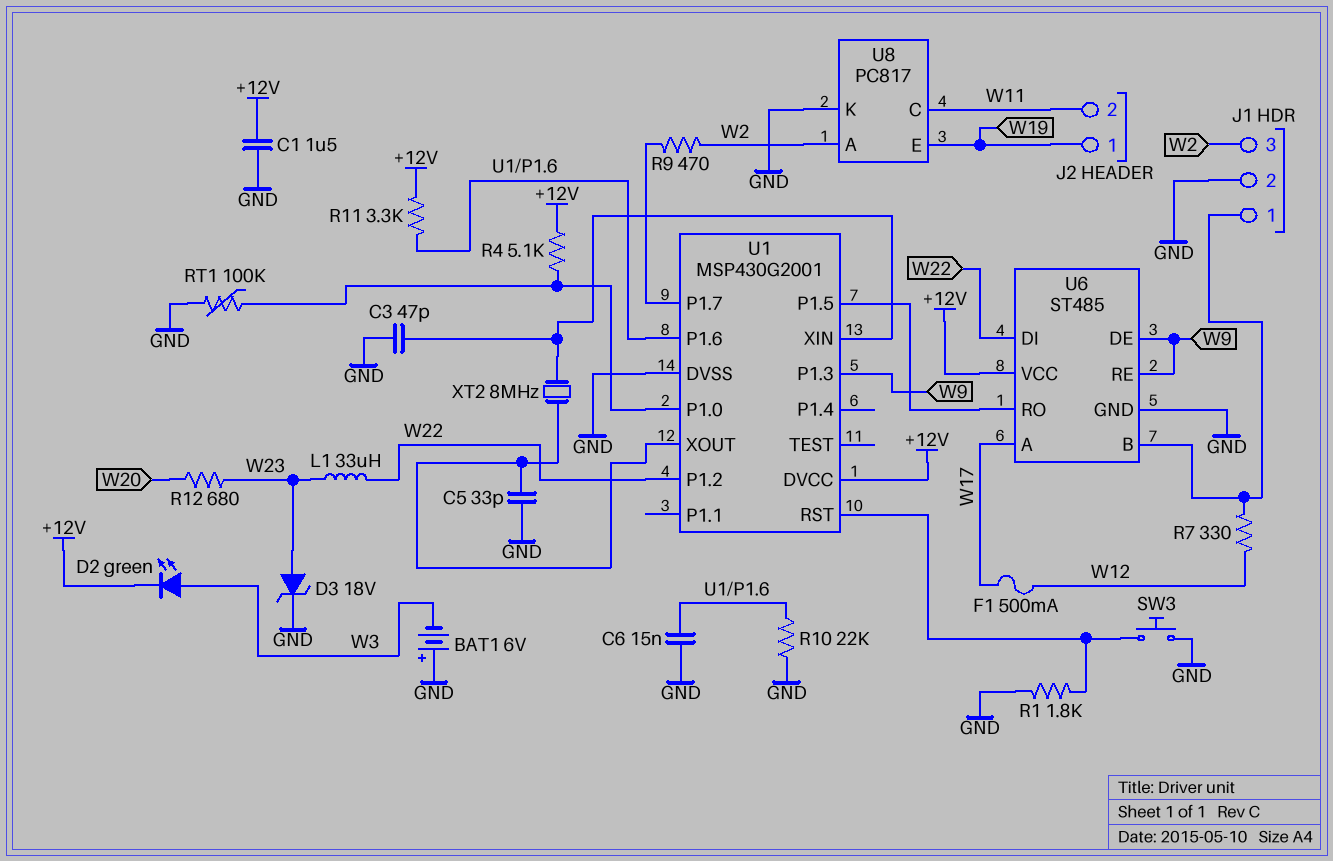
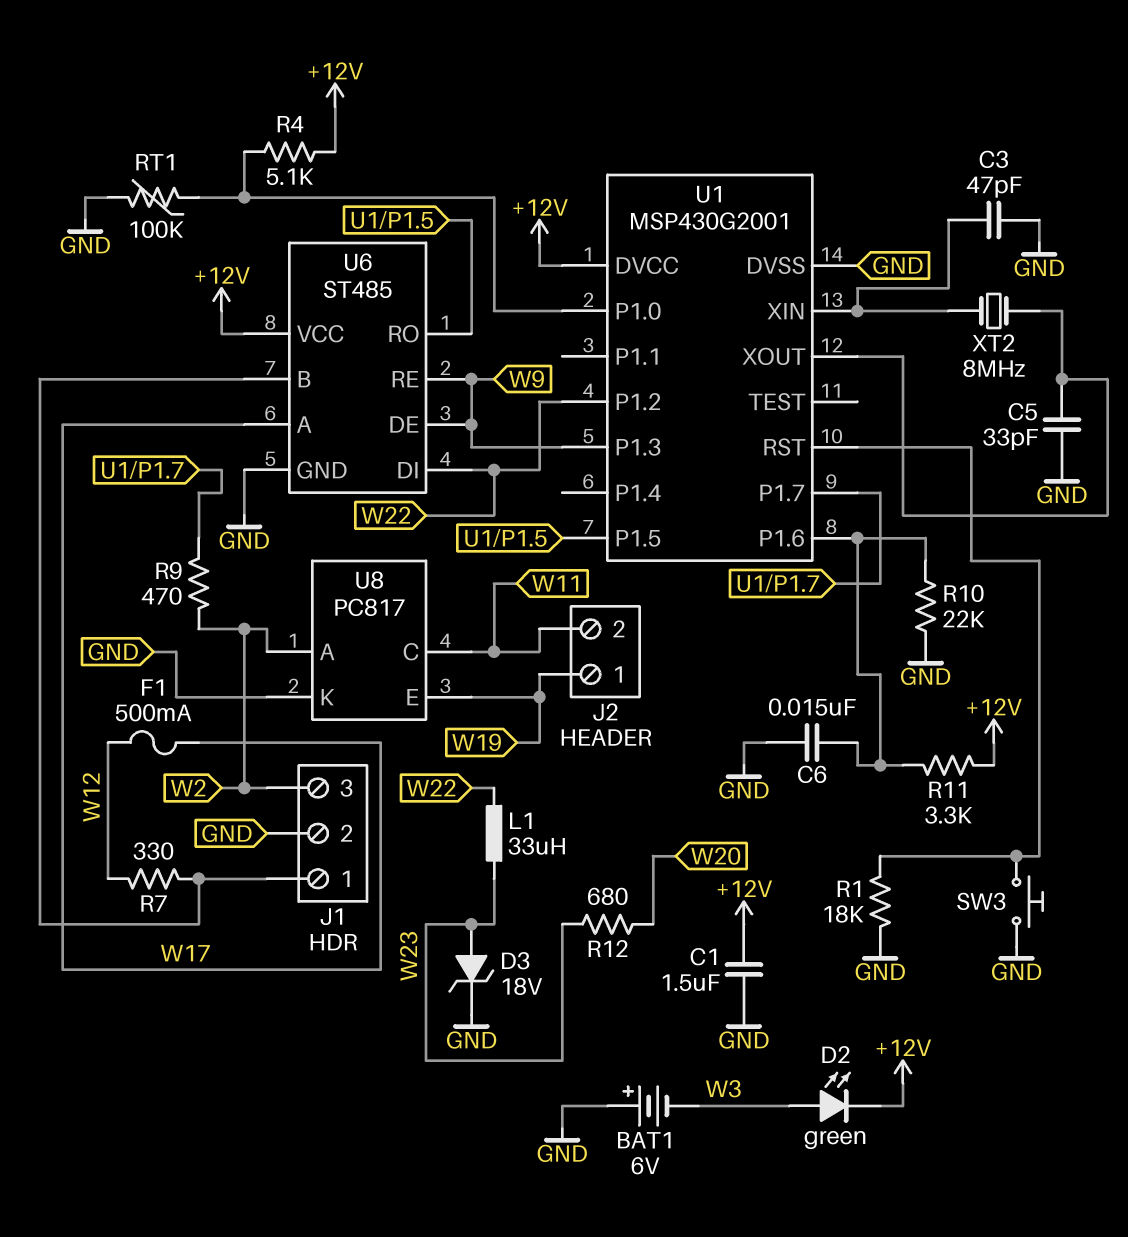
R1: 1.8k (GND, U1/RST) -> 18k (GND, U1/RST)

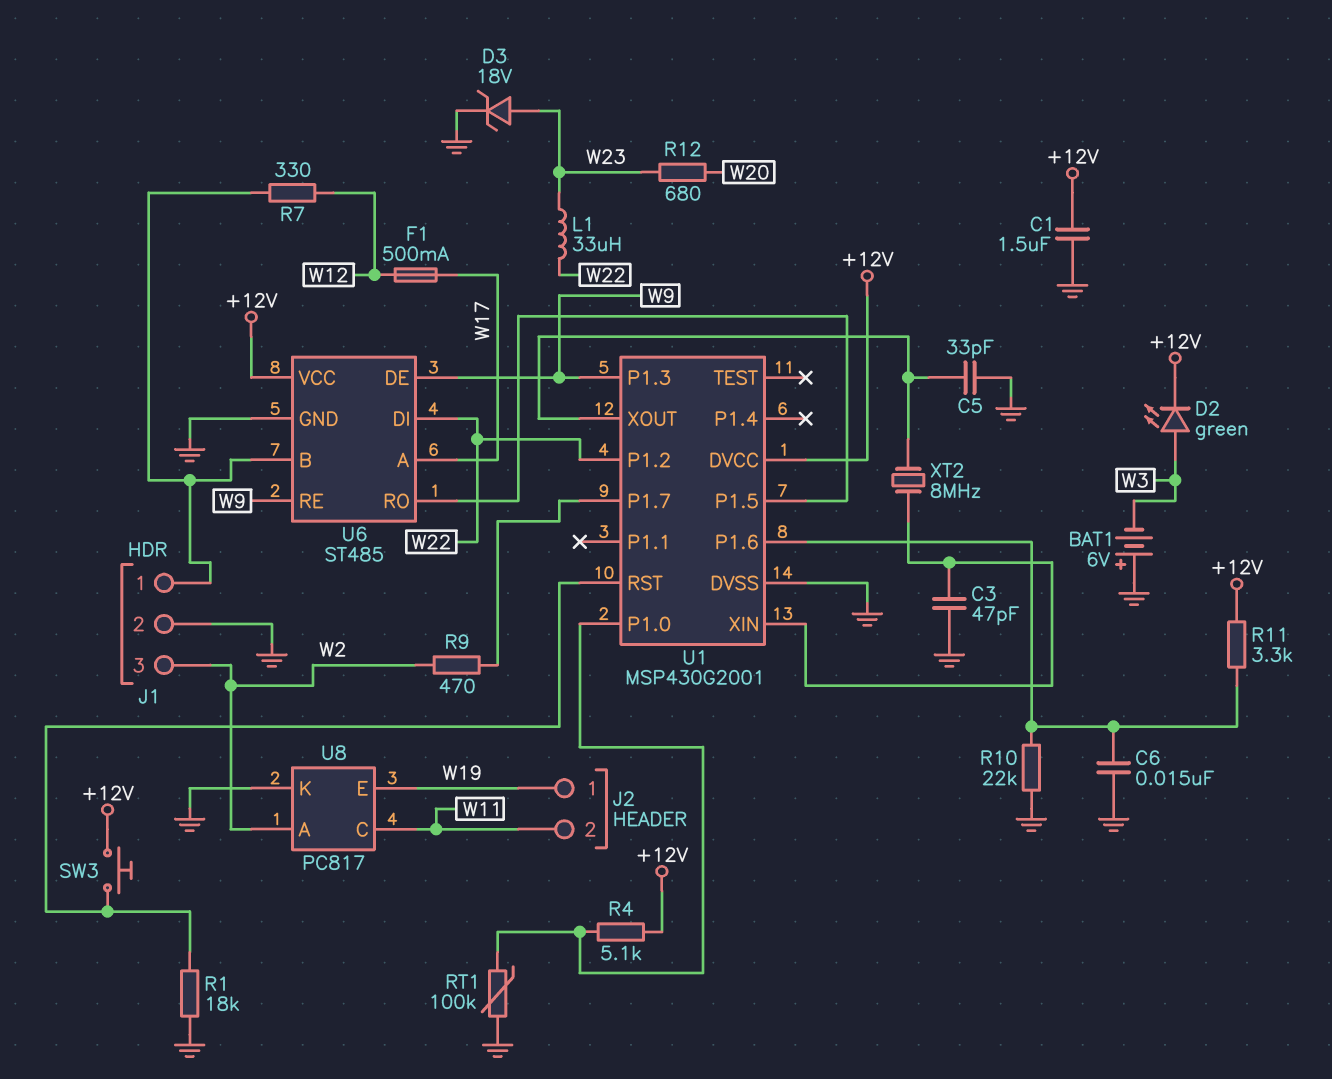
SW3: button (GND, U1/RST) -> button (+12V, U1/RST)

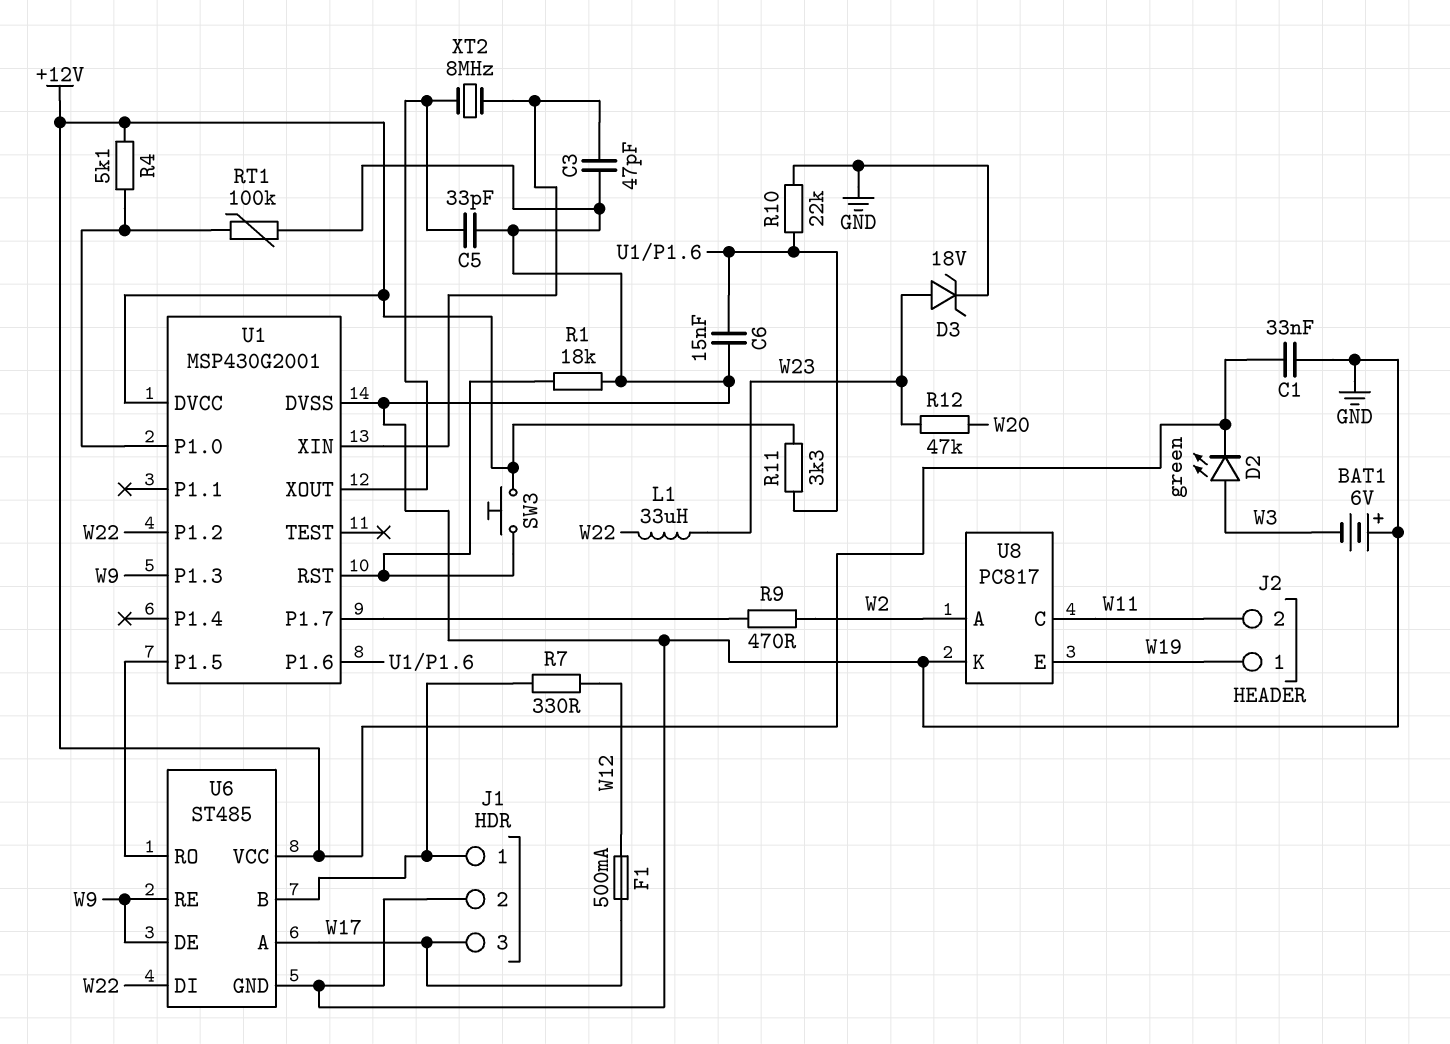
C1: 1.5uF (+12V, GND) -> 33nF (+12V, GND)
J1 pin 3: W2 -> W17
R12: 680 (W20, W23) -> 47k (W20, W23)

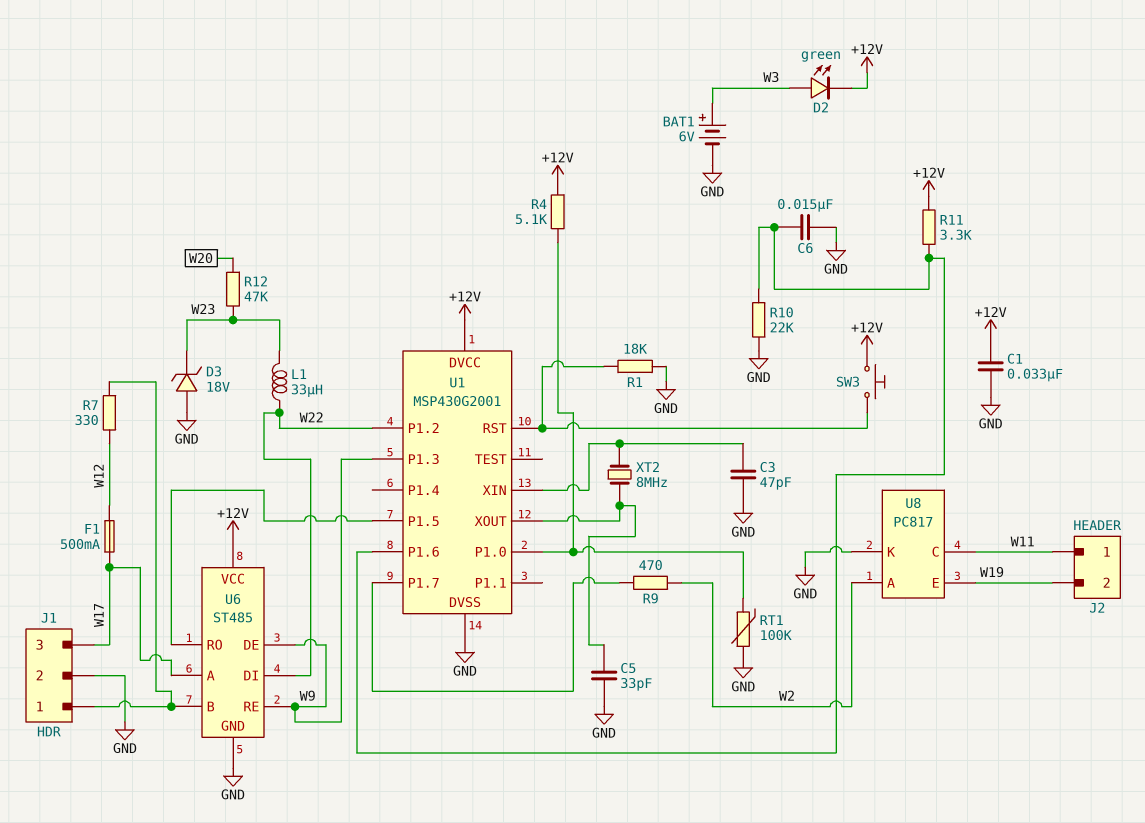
BAT1: 6V (plus GND, minus W3) -> 6V (plus W3, minus GND)
D3: zener 18V (A W23, K GND) -> zener 18V (A GND, K W23)
J2 pin 1: W19 -> W11
J2 pin 2: W11 -> W19

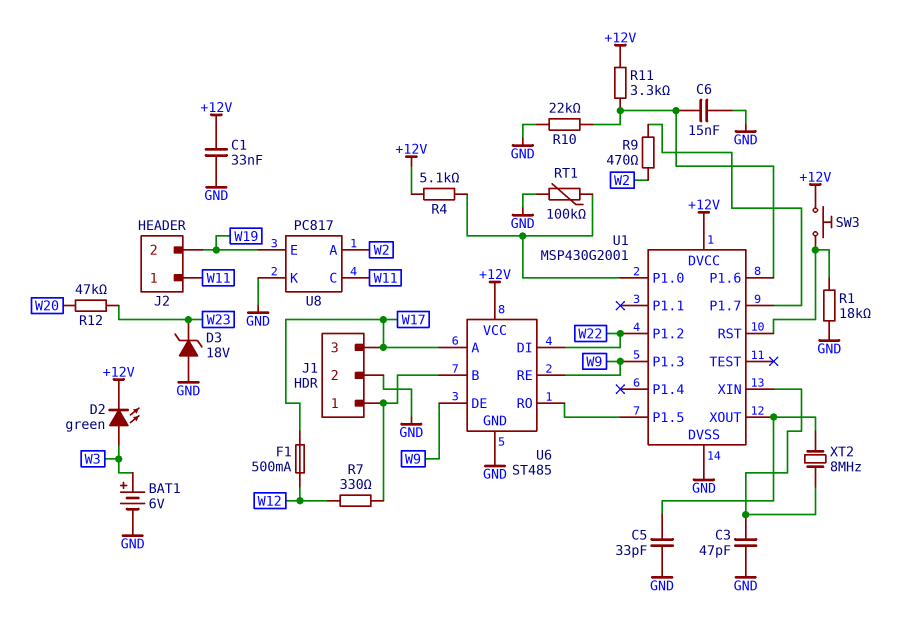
L1: 33uH (W22, W23) -> none

